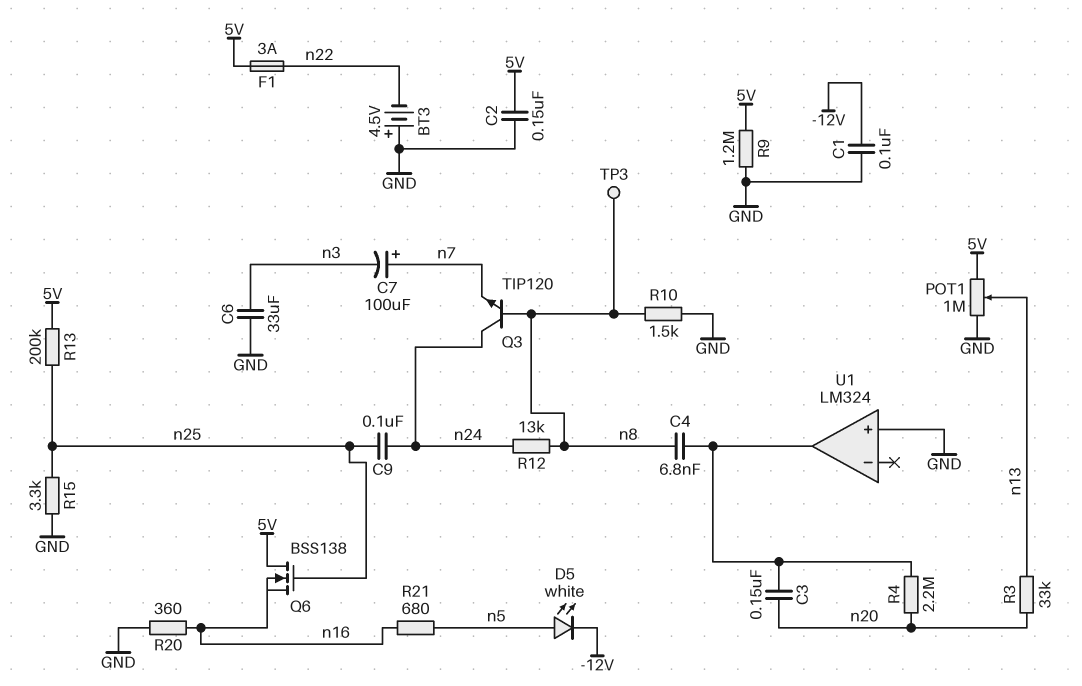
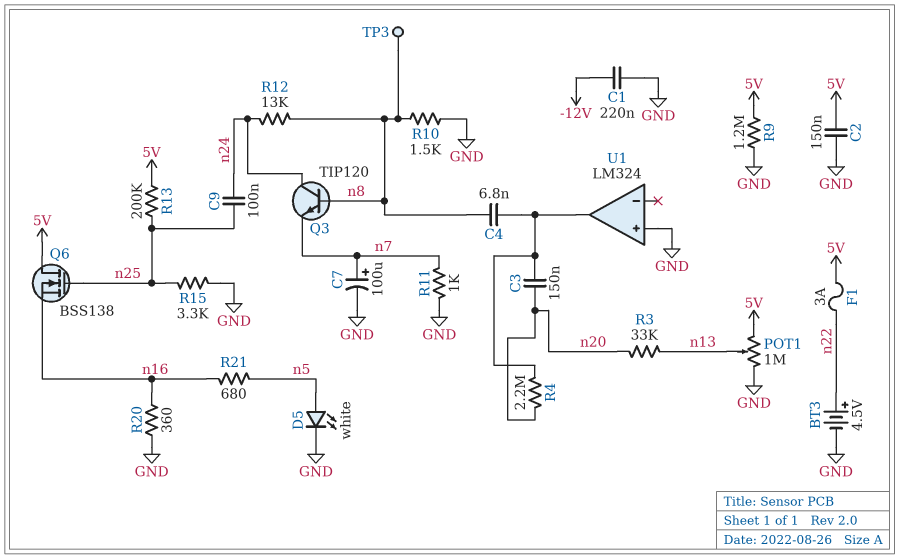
BT3: 4.5V (plus GND, minus n22) -> 4.5V (plus n22, minus GND)
C1: 100nF (-12V, GND) -> 220nF (-12V, GND)
C6: 33uF (GND, n3) -> none
C7: 100uF (plus n7, minus n3) -> 100uF (plus n7, minus GND)
D5: LED white (A n5, K -12V) -> LED white (A n5, K GND)
R11: none -> 1k (GND, n7)

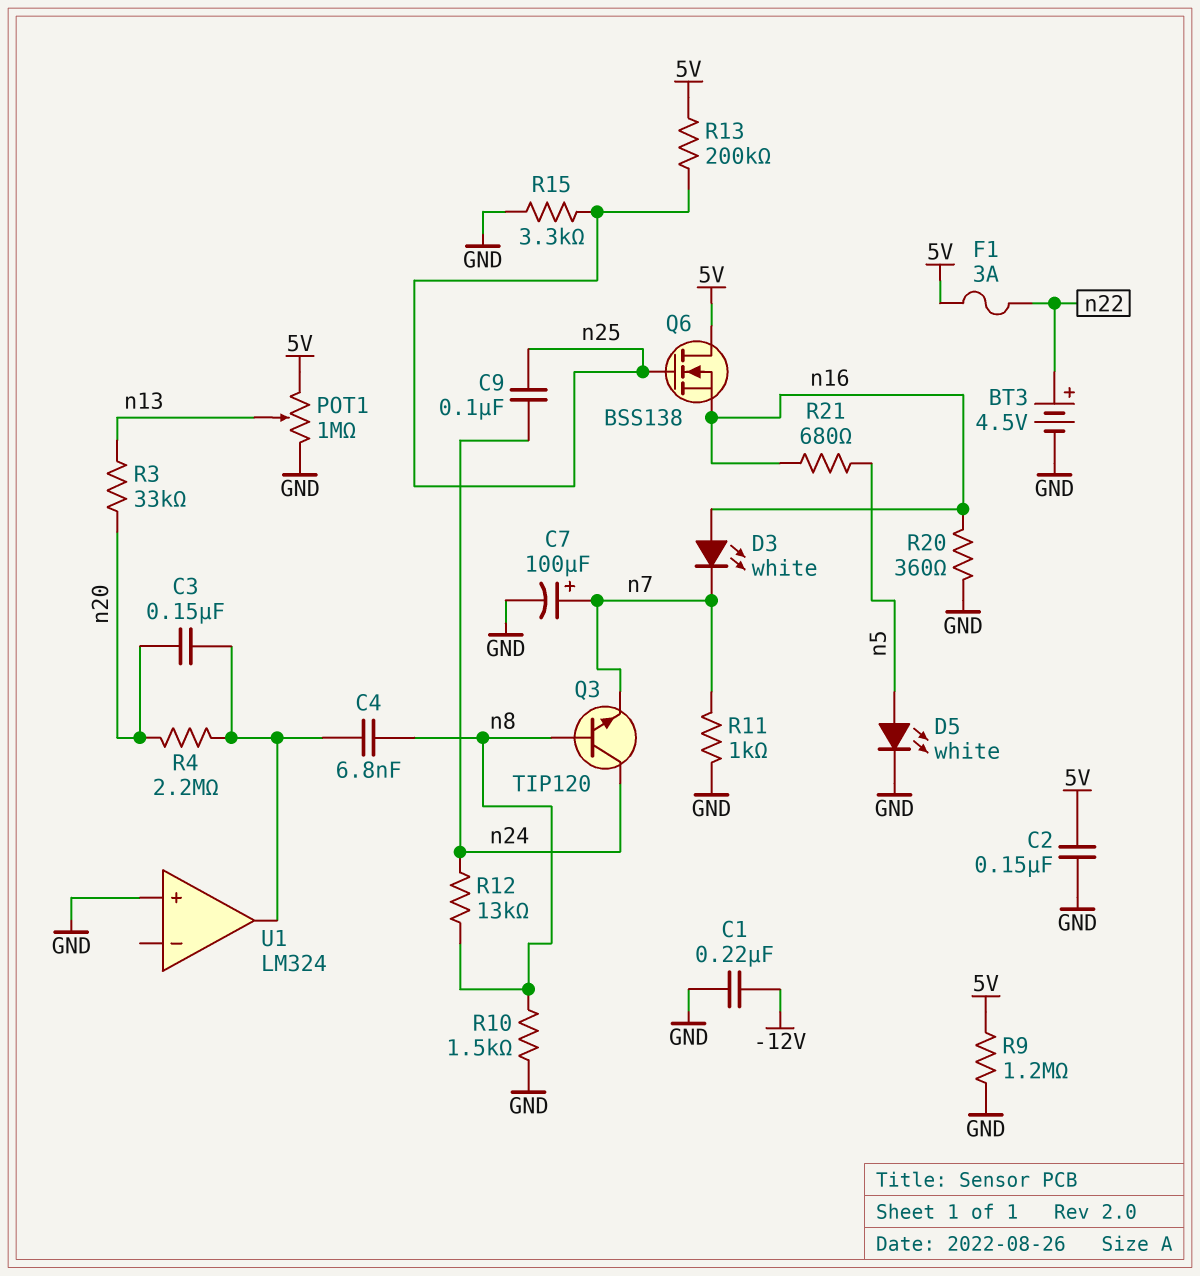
D3: none -> LED white (A n16, K n7)
TP3: test point (n8) -> none

